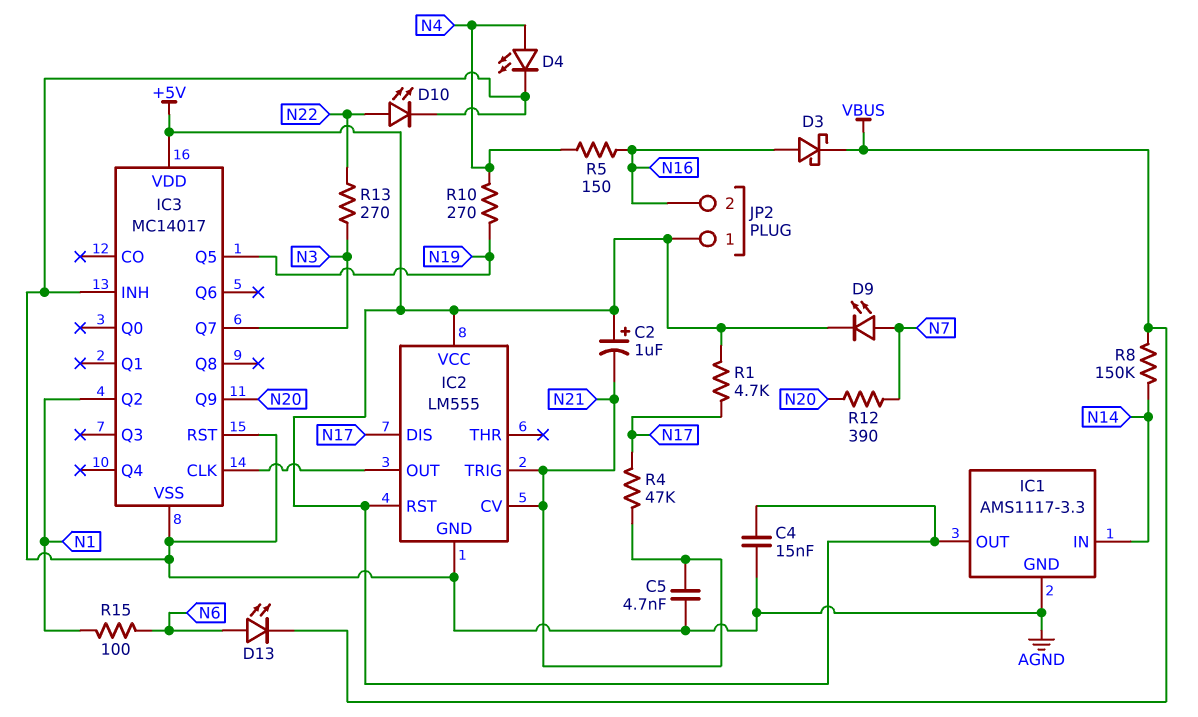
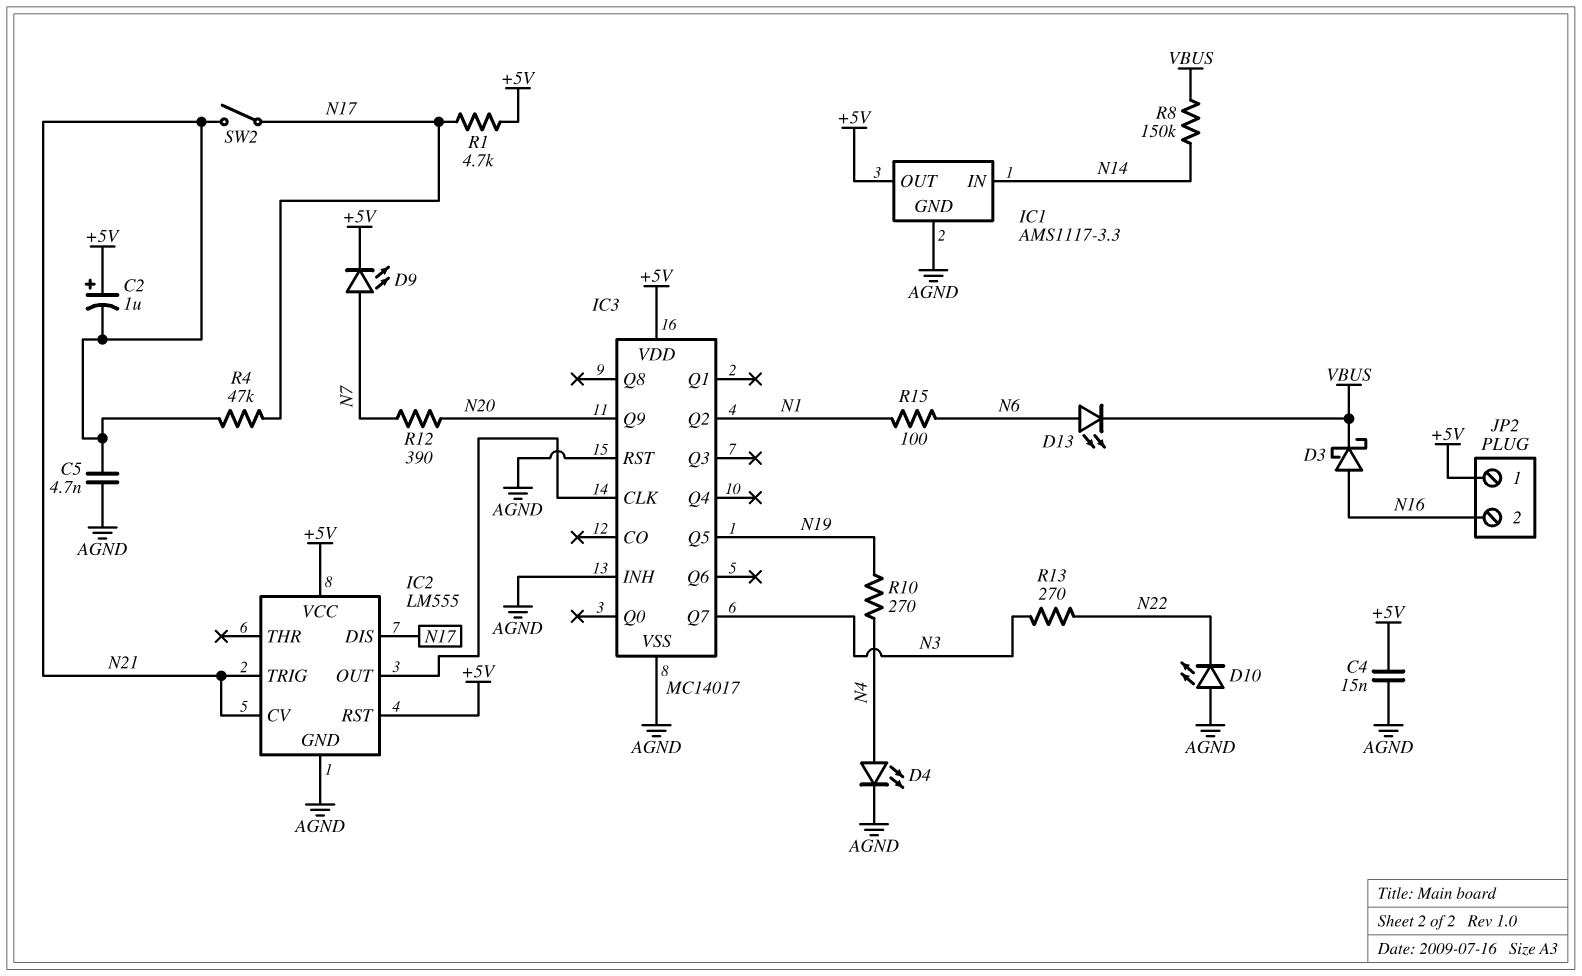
D10: LED (A N22, K AGND) -> LED (A AGND, K N22)
R5: 150 (N4, N16) -> none
SW2: none -> switch (N17, N21)

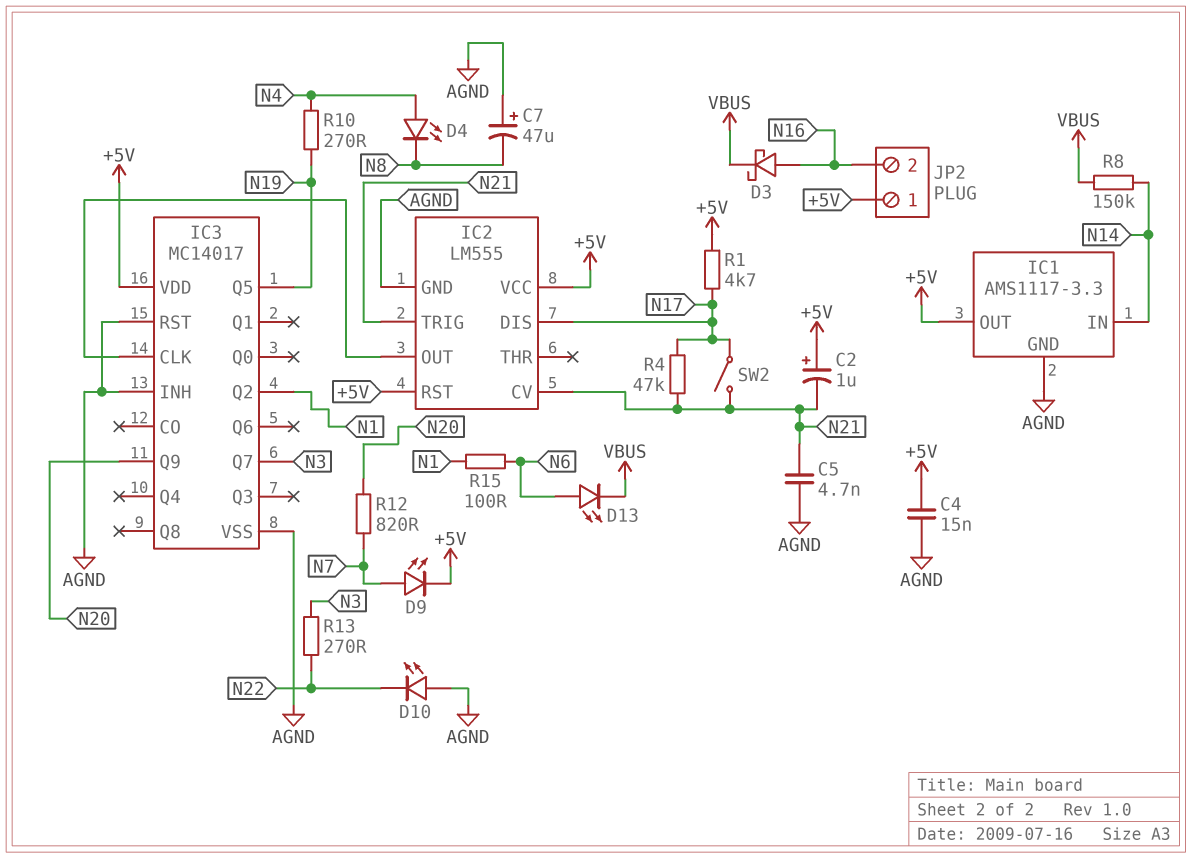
C7: none -> 47uF (plus AGND, minus N8)
D4: LED (A N4, K AGND) -> LED (A N4, K N8)
R12: 390 (N7, N20) -> 820 (N7, N20)

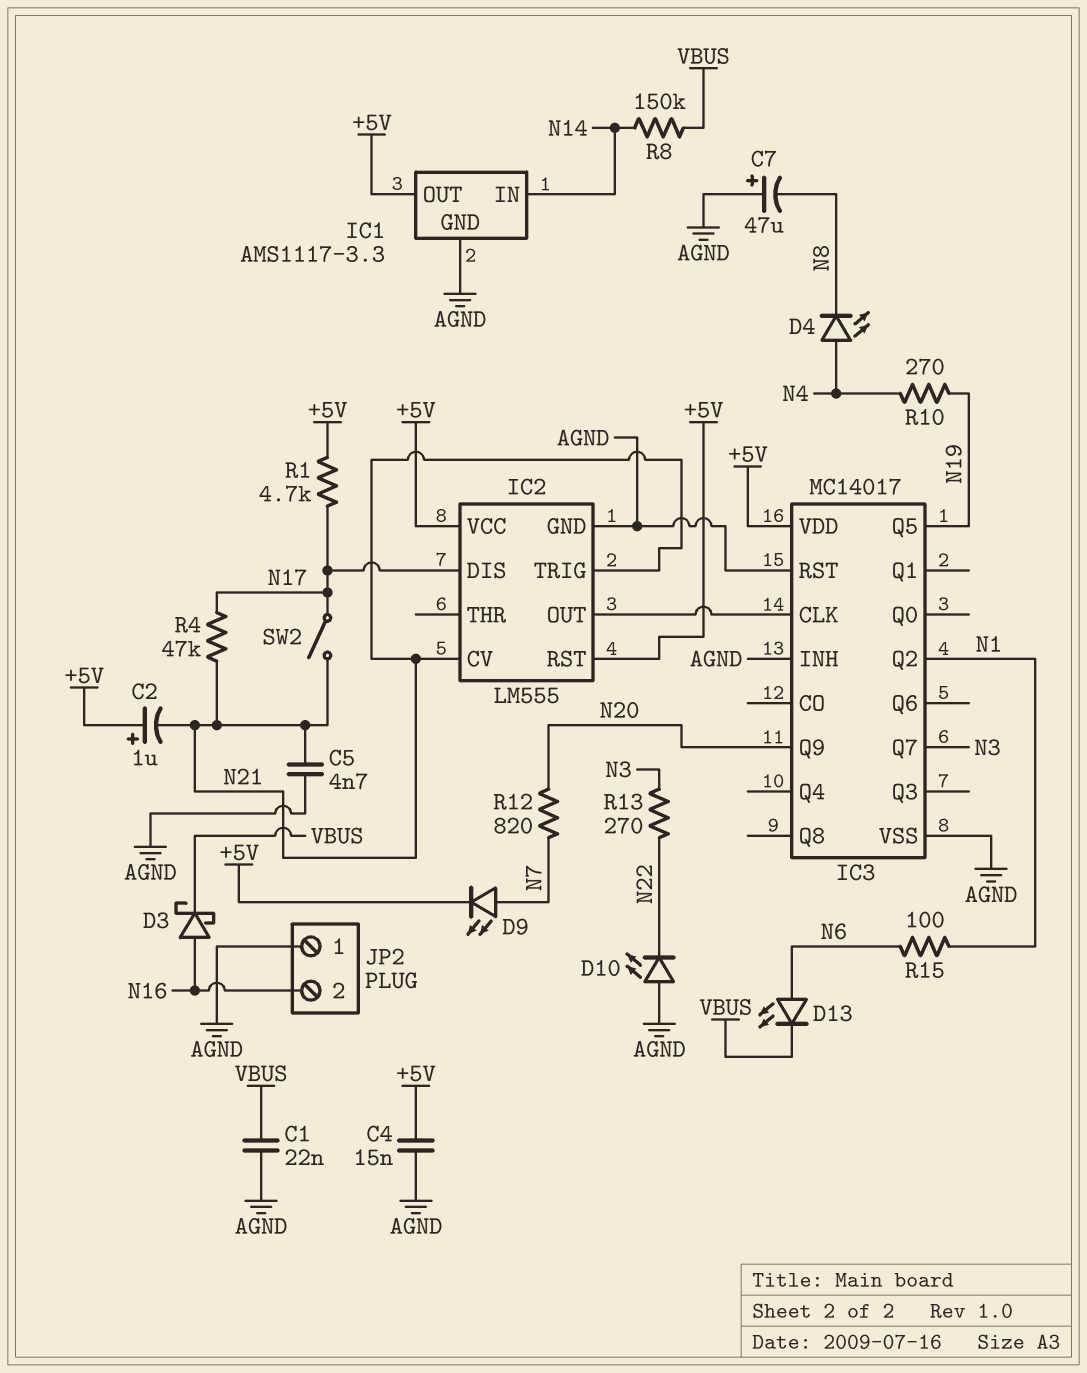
C1: none -> 22nF (AGND, VBUS)
JP2 pin 1: +5V -> AGND

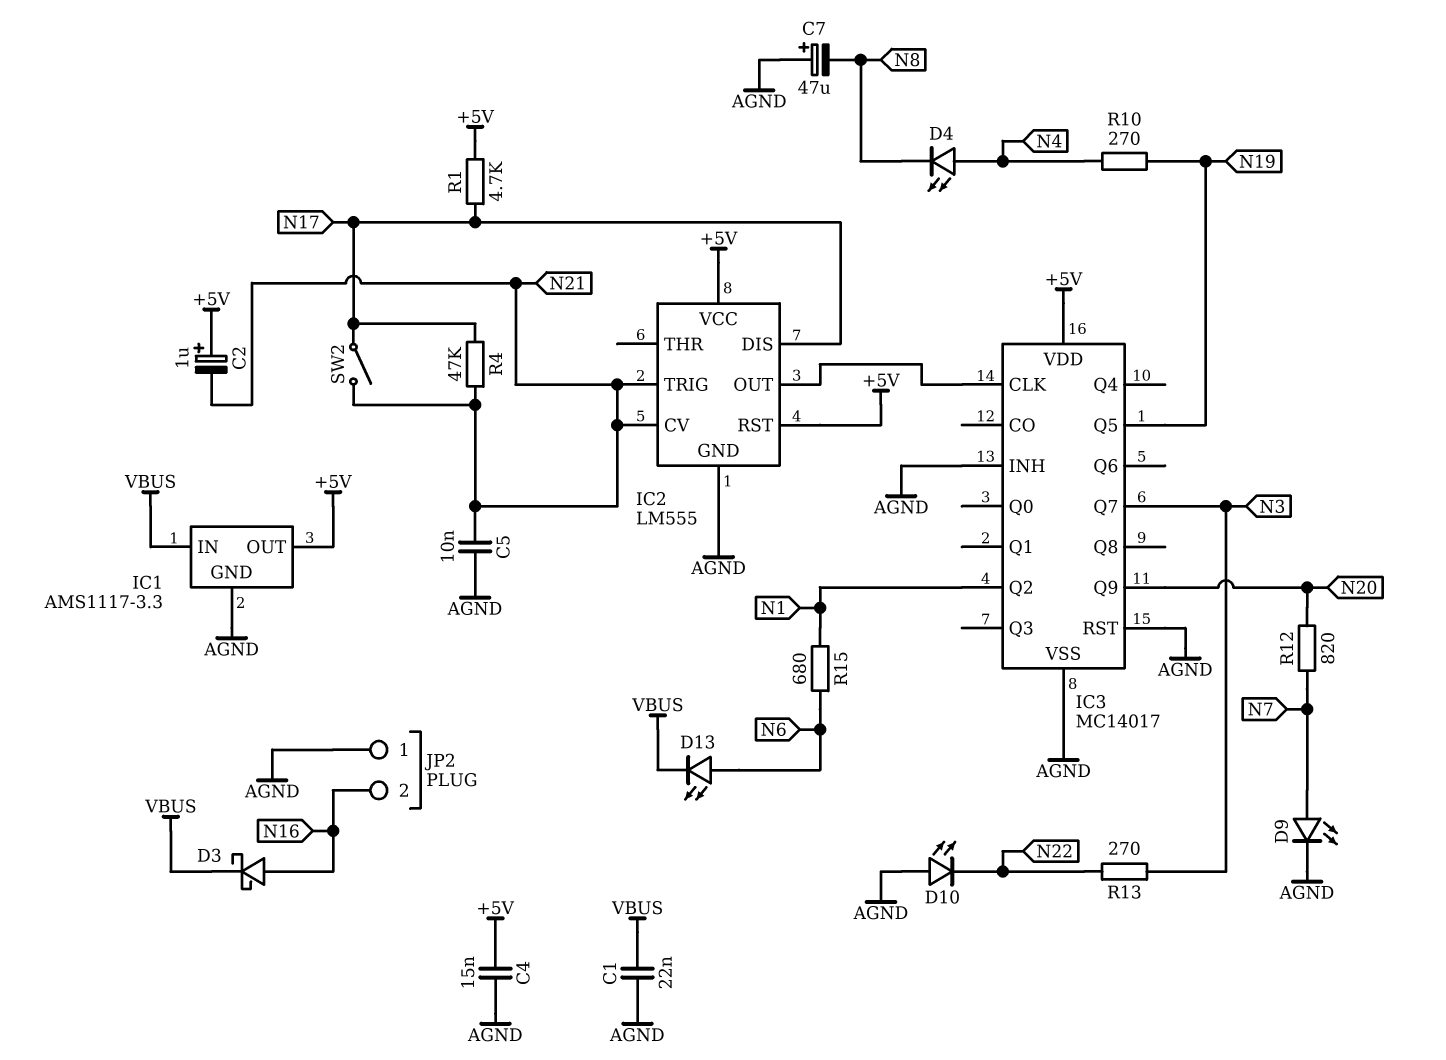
C5: 4.7nF (AGND, N21) -> 10nF (AGND, N21)
D9: LED (A N7, K +5V) -> LED (A N7, K AGND)
IC1 pin IN: N14 -> VBUS
R8: 150k (N14, VBUS) -> none
R15: 100 (N1, N6) -> 680 (N1, N6)

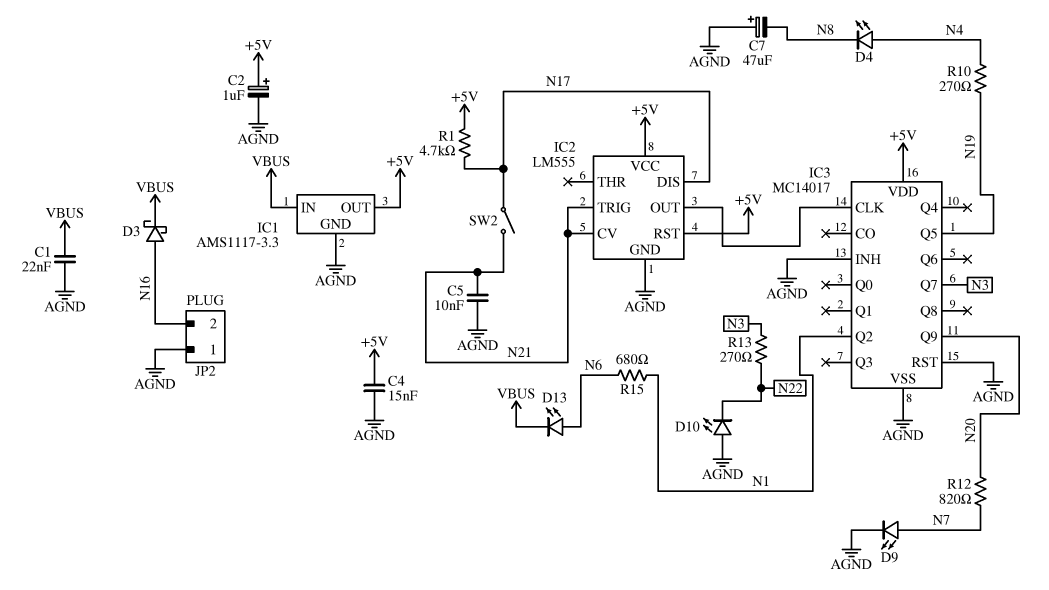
C2: 1uF (plus +5V, minus N21) -> 1uF (plus +5V, minus AGND)
R4: 47k (N17, N21) -> none

